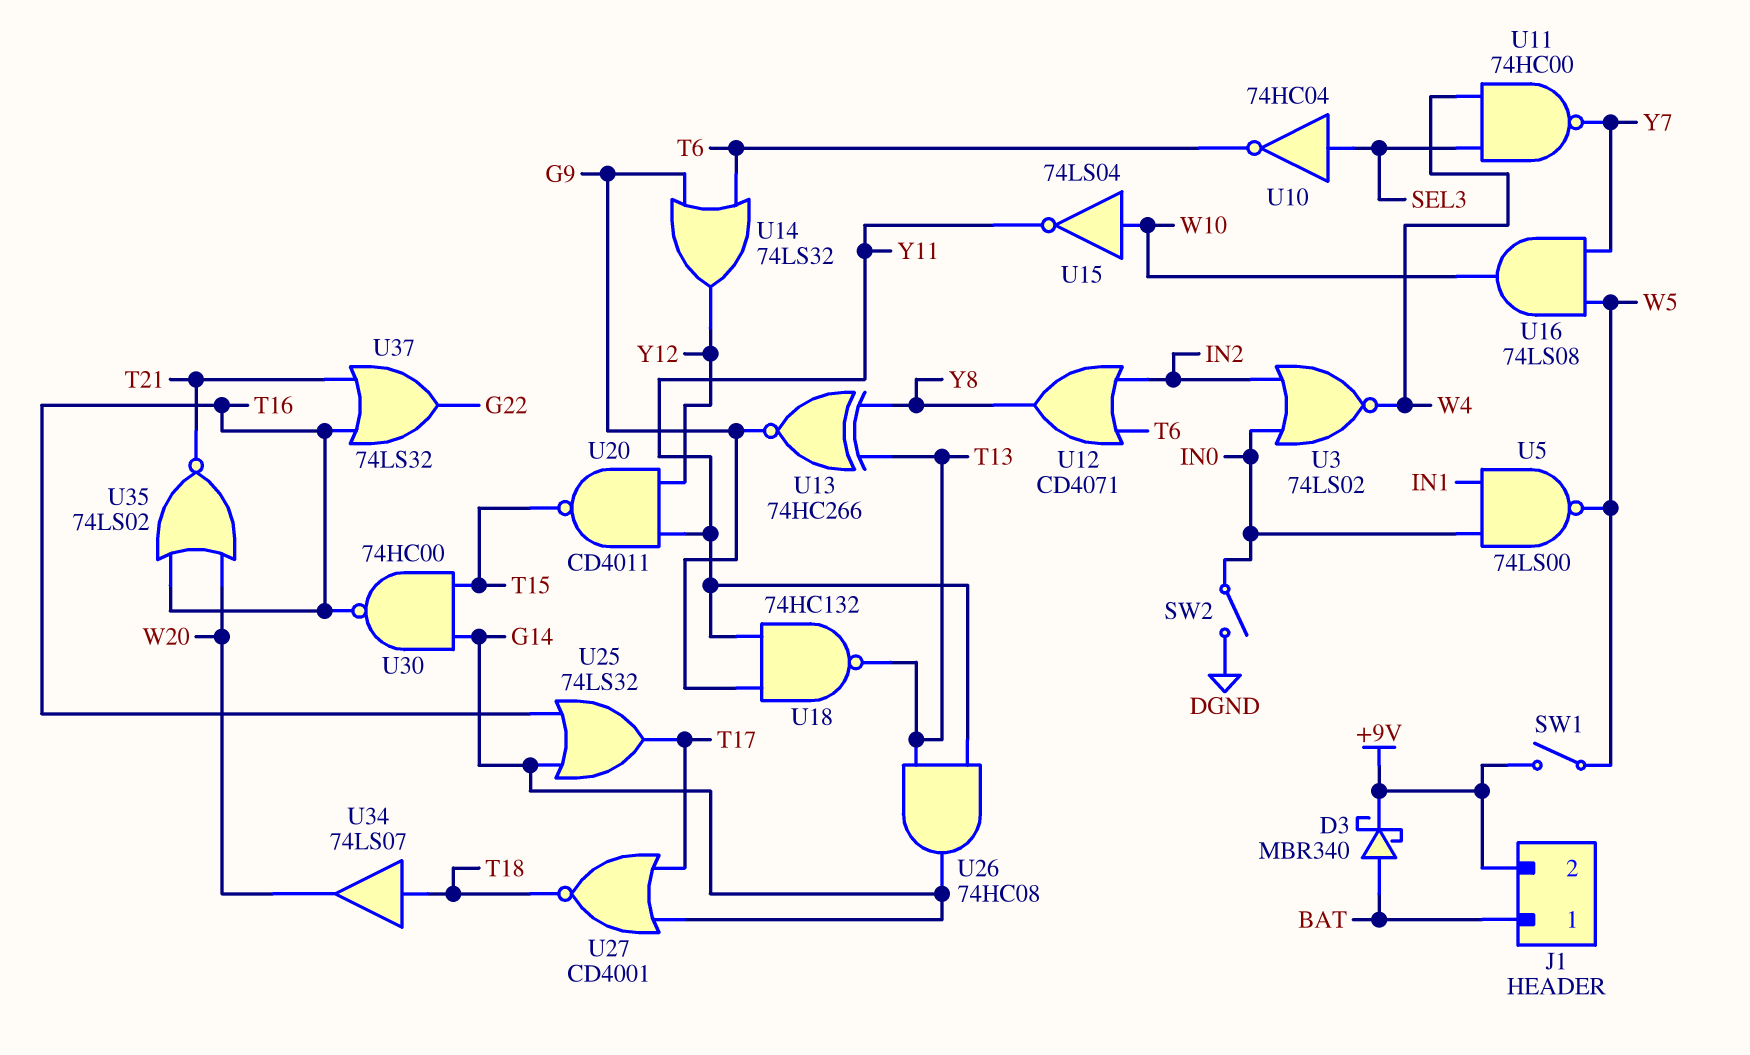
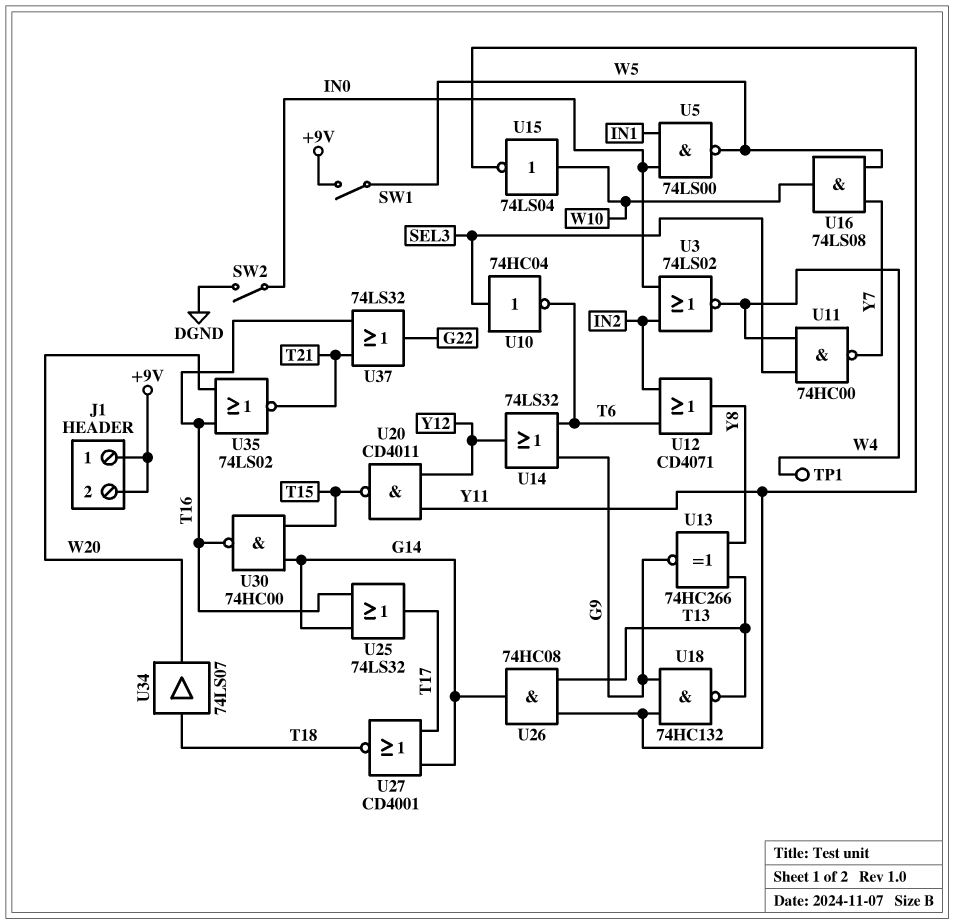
D3: schottky MBR340 (A BAT, K +9V) -> none
J1 pin 1: BAT -> +9V
TP1: none -> test point (W4)

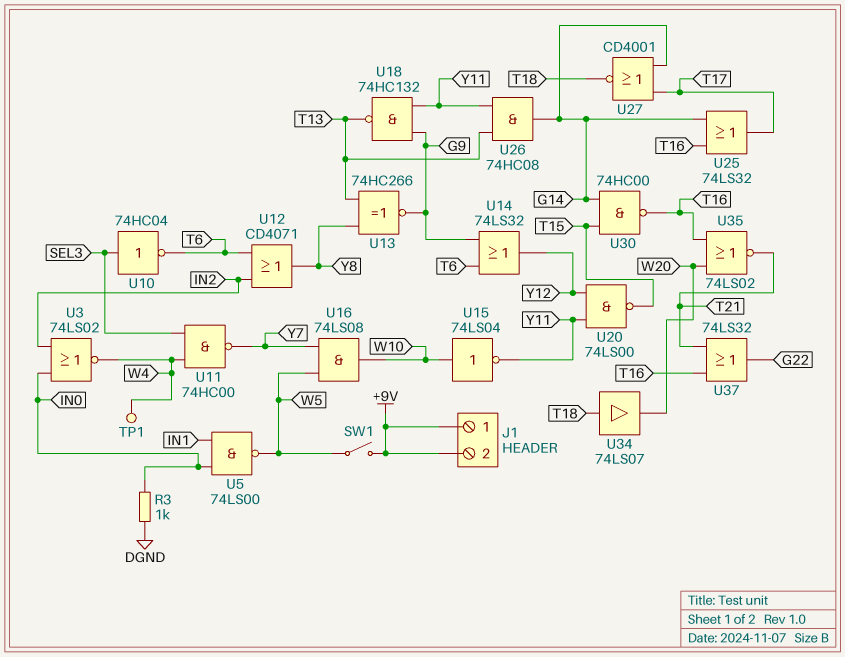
R3: none -> 1k (DGND, IN0)
SW2: switch (DGND, IN0) -> none
U20: NAND CD4011 (in Y11, in Y12, out T15) -> NAND 74LS00 (in Y11, in Y12, out T15)

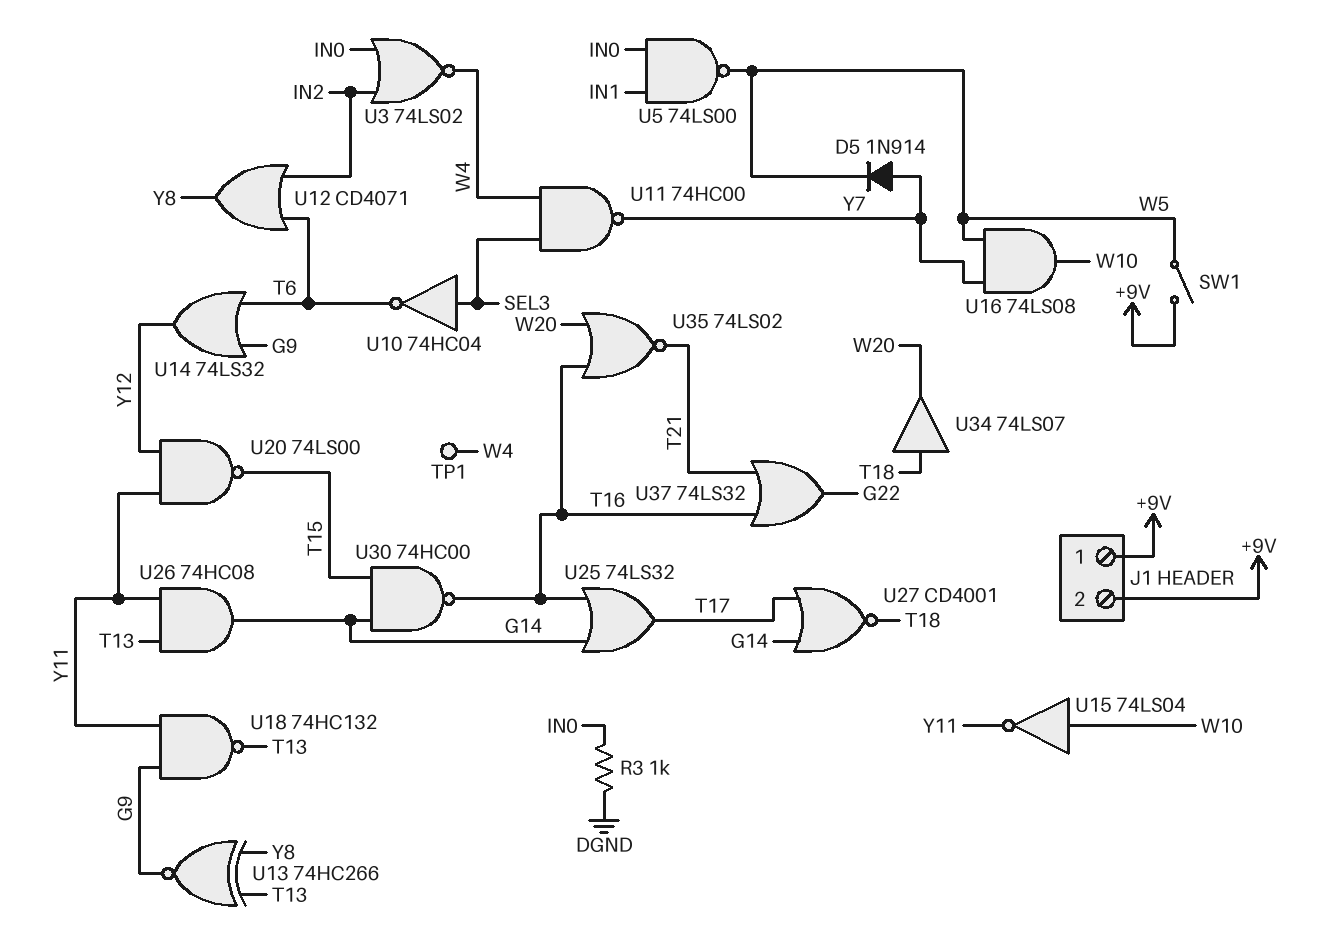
D5: none -> diode 1N914 (A Y7, K W5)

